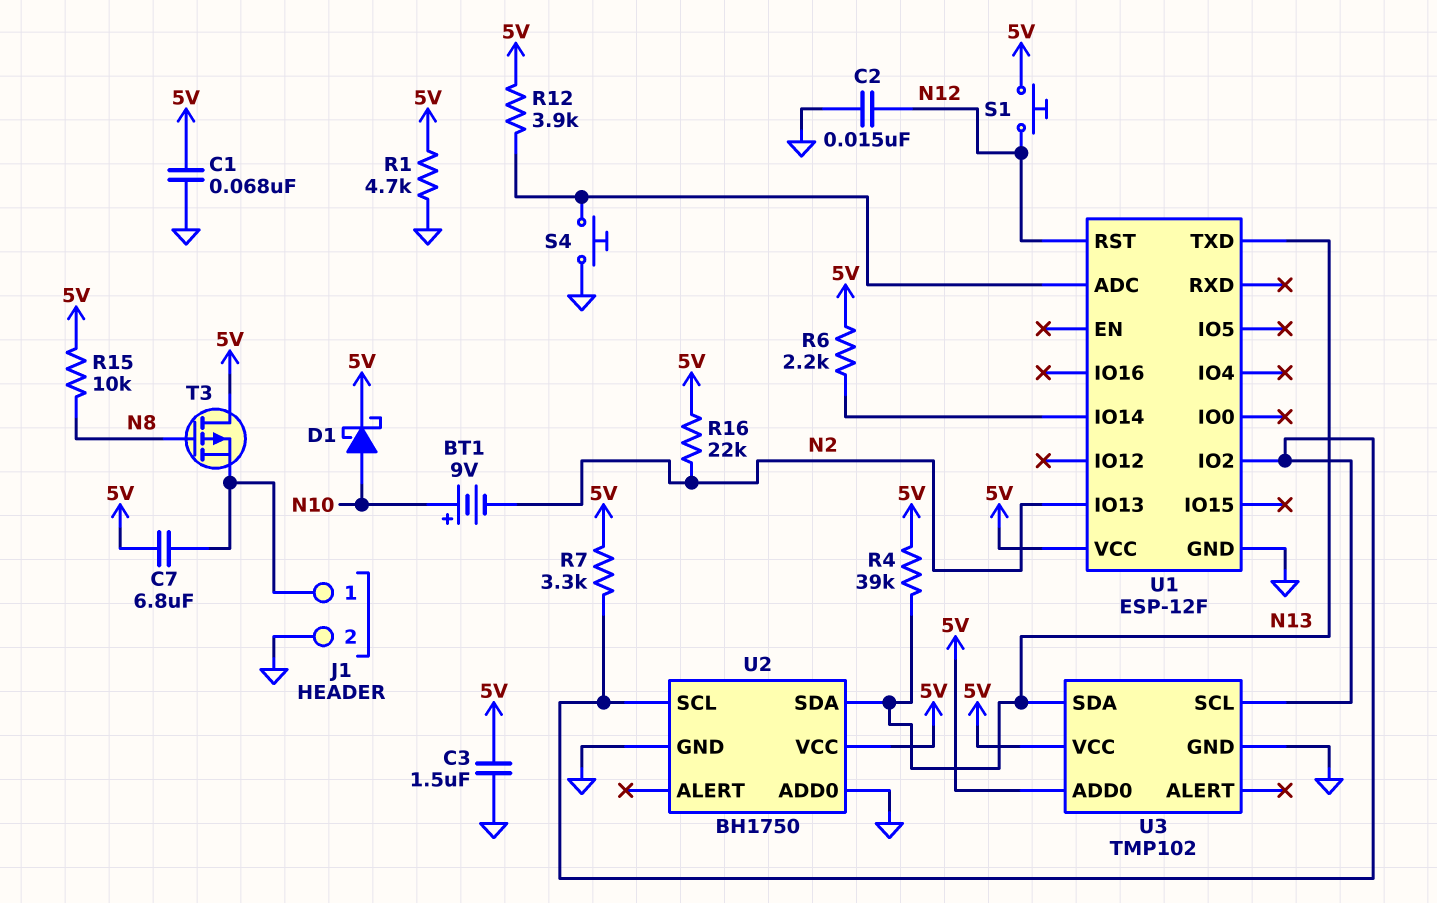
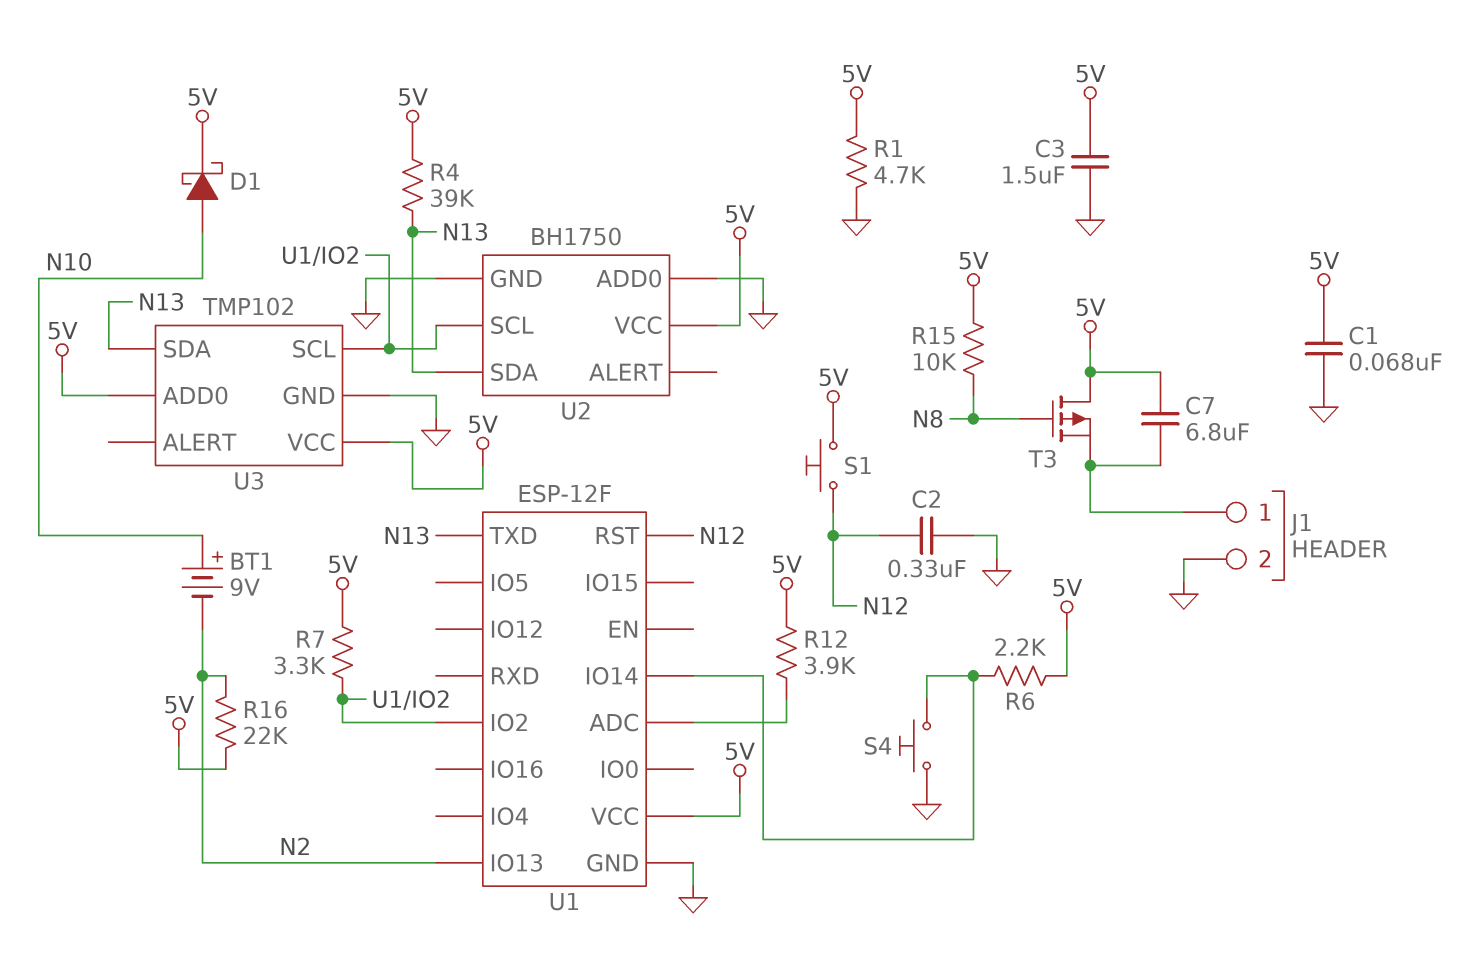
C2: 15nF (GND, N12) -> 330nF (GND, N12)
S4: button (GND, U1/ADC) -> button (GND, U1/IO14)

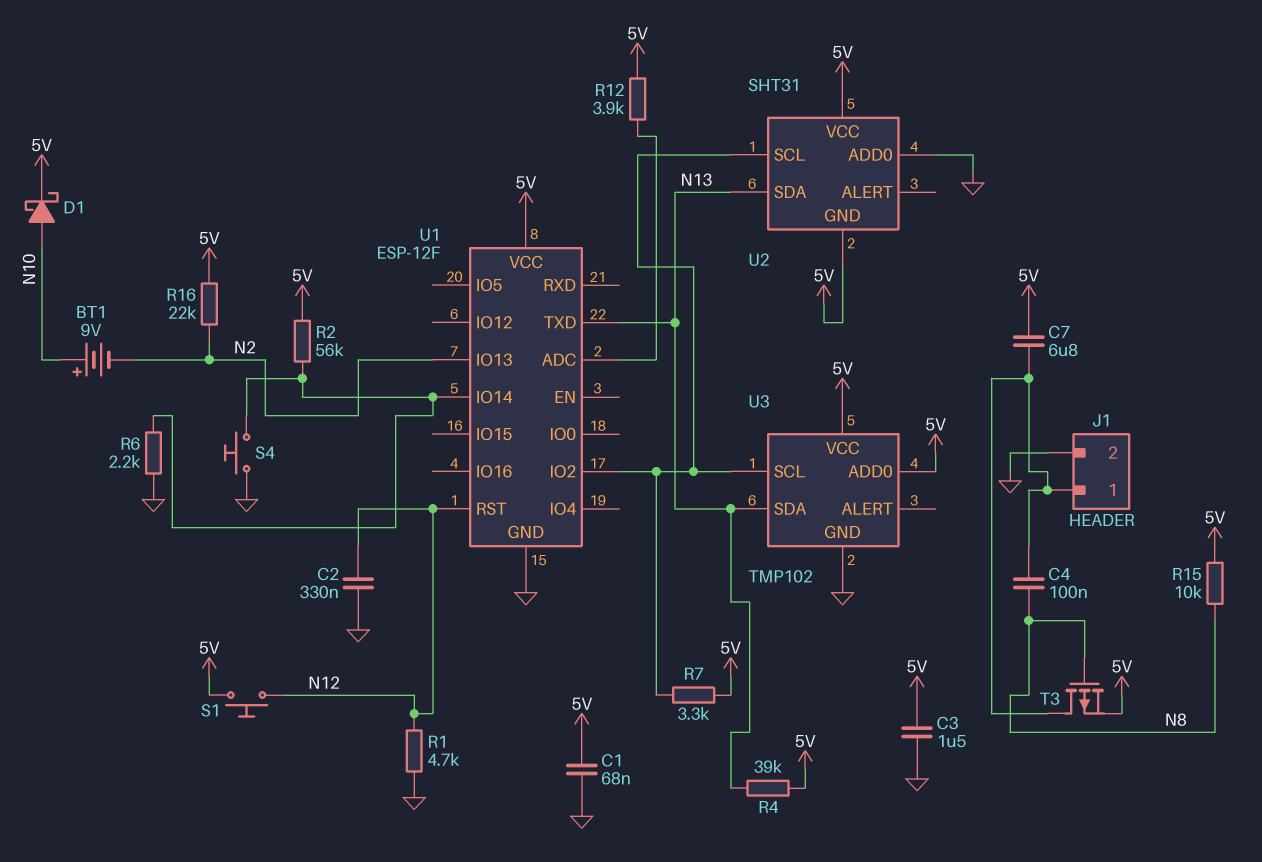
C4: none -> 100nF (J1/1, N8)
R1: 4.7k (5V, GND) -> 4.7k (GND, N12)
R2: none -> 56k (5V, U1/IO14)
R6: 2.2k (5V, U1/IO14) -> 2.2k (GND, U1/IO14)
T3: PMOS (G N8, D 5V, S J1/1) -> PMOS (G N8, D J1/1, S 5V)
U2: BH1750 -> SHT31
U2 pin GND: GND -> 5V

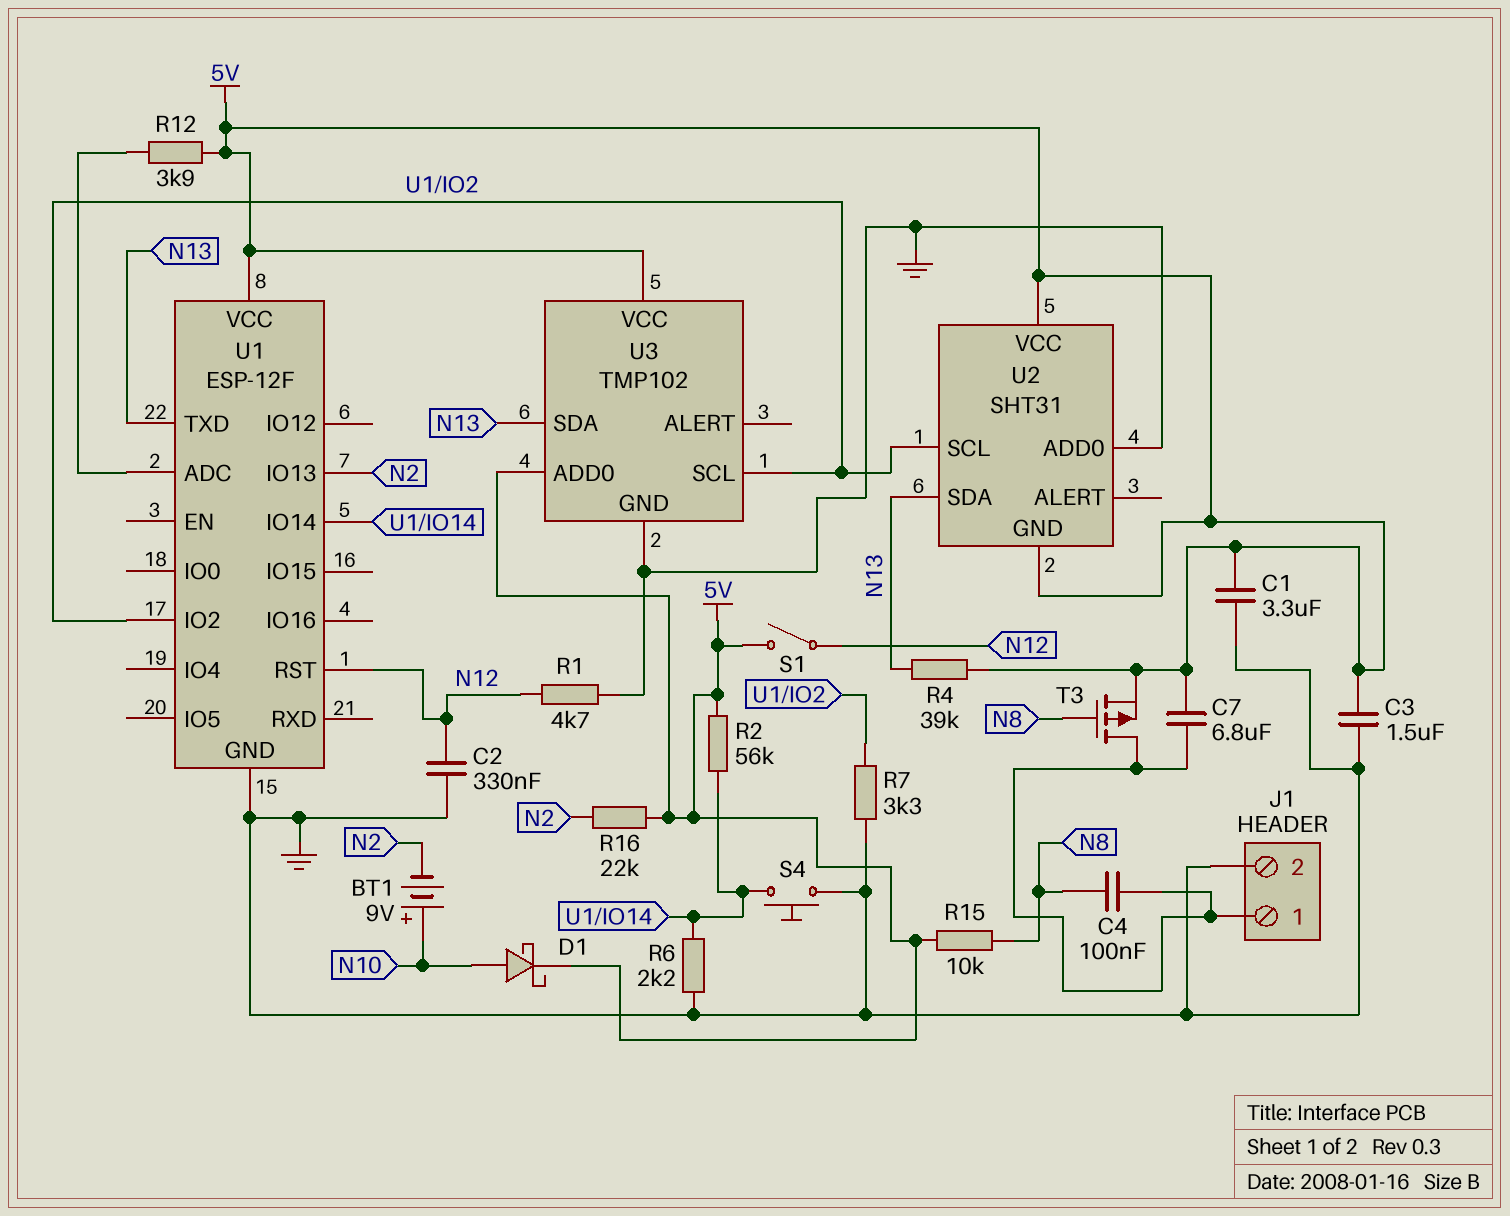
C1: 68nF (5V, GND) -> 3.3uF (5V, GND)
R7: 3.3k (5V, U1/IO2) -> 3.3k (GND, U1/IO2)
S1: button (5V, N12) -> switch (5V, N12)

